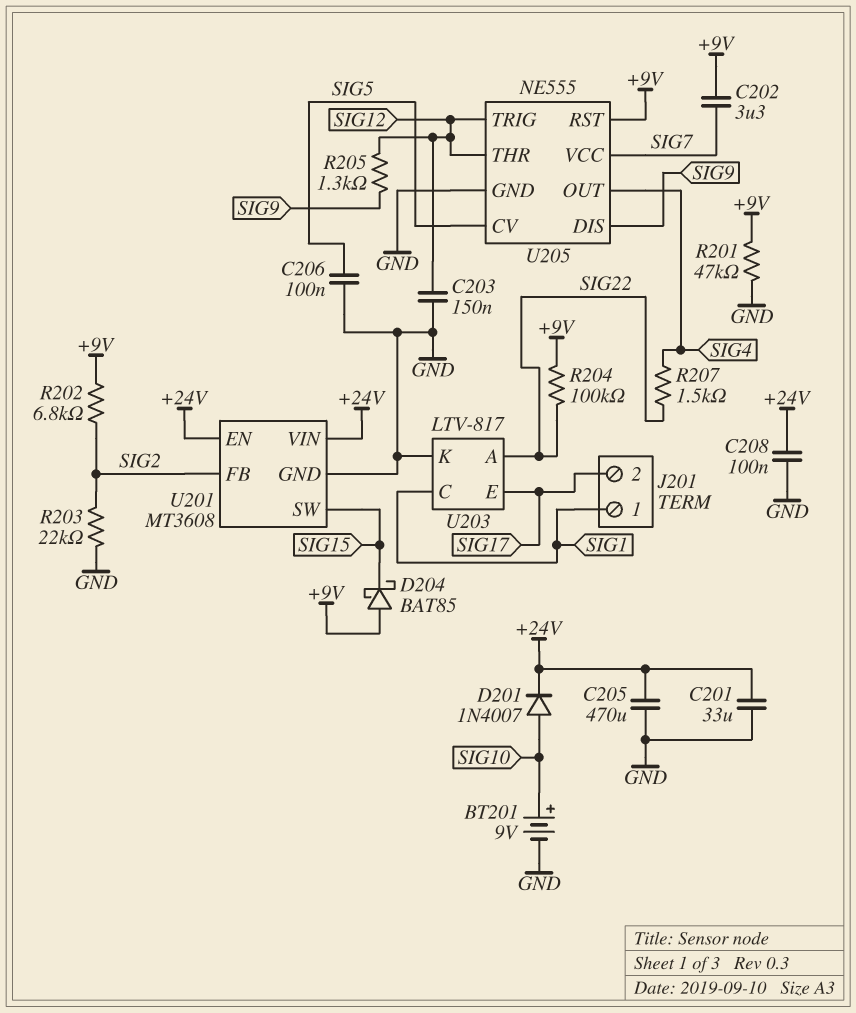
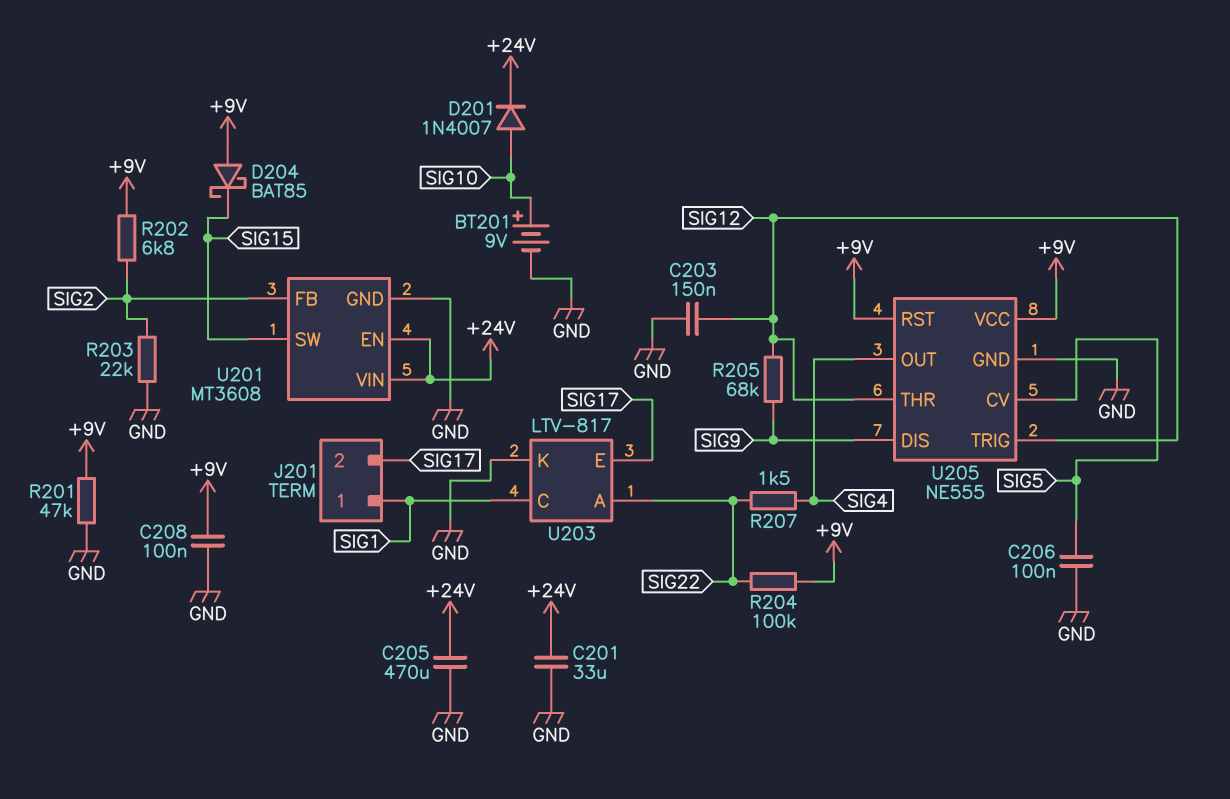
C202: 3.3uF (+9V, SIG7) -> none
C208: 100nF (+24V, GND) -> 100nF (+9V, GND)
R205: 1.3k (SIG9, SIG12) -> 68k (SIG9, SIG12)
U205 pin VCC: SIG7 -> +9V

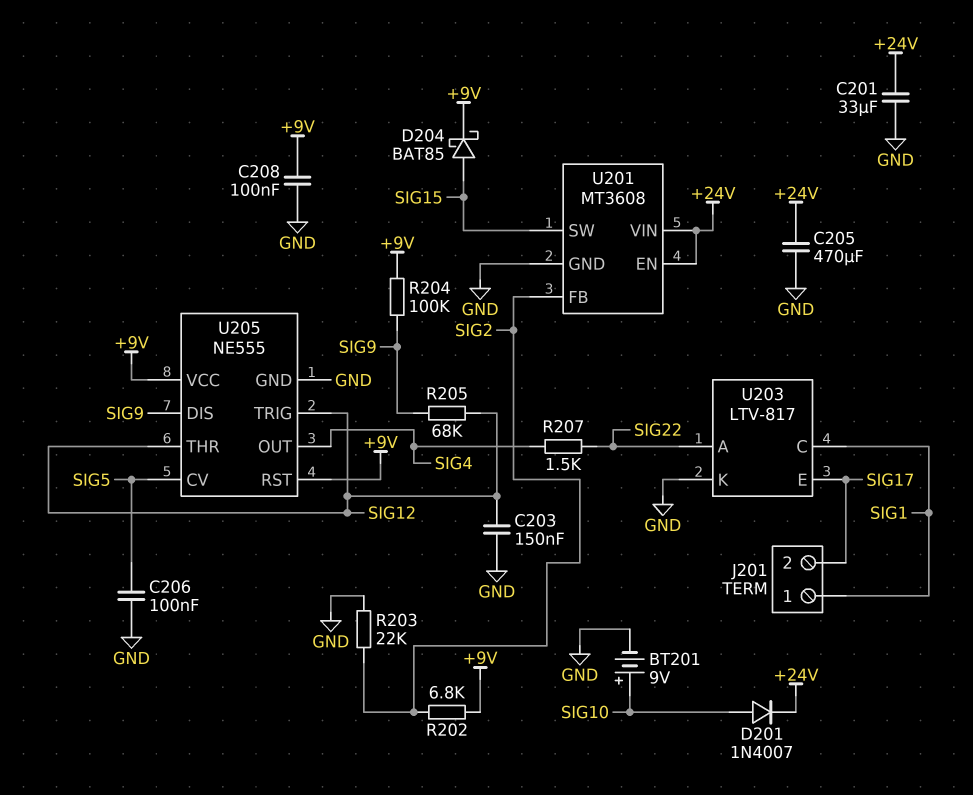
D204: schottky BAT85 (A +9V, K SIG15) -> schottky BAT85 (A SIG15, K +9V)
R201: 47k (+9V, GND) -> none
R204: 100k (+9V, SIG22) -> 100k (+9V, SIG9)

